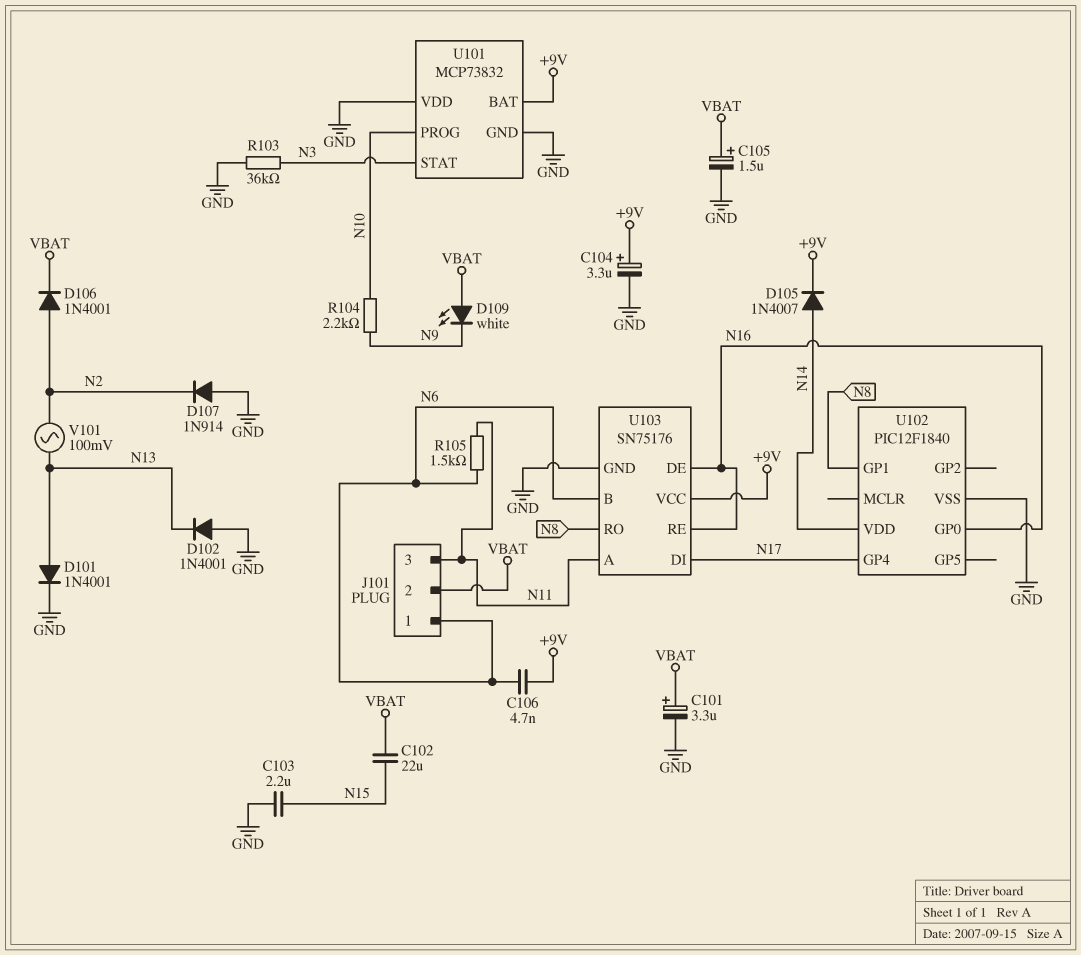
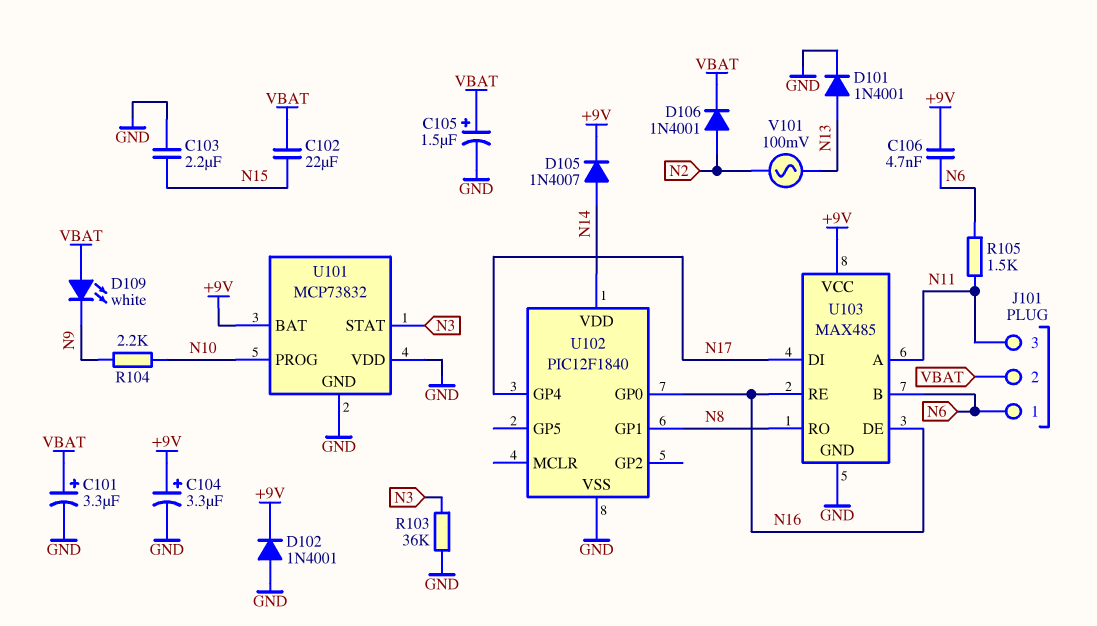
D102: diode 1N4001 (A GND, K N13) -> diode 1N4001 (A GND, K +9V)
D107: diode 1N914 (A GND, K N2) -> none
U103: SN75176 -> MAX485

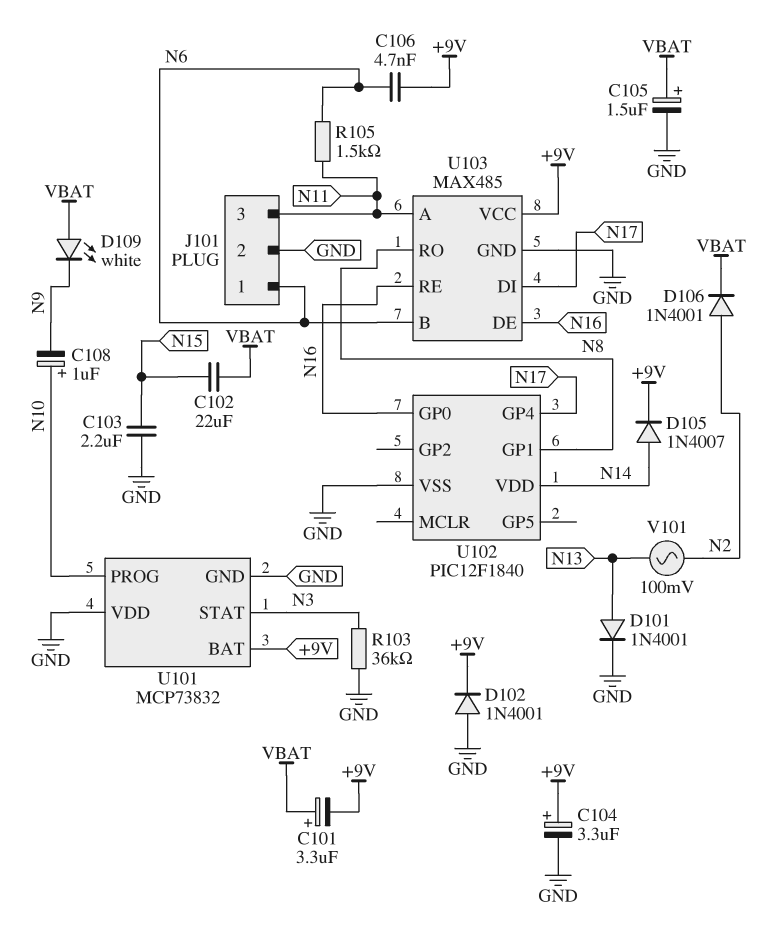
C101: 3.3uF (plus VBAT, minus GND) -> 3.3uF (plus VBAT, minus +9V)
C108: none -> 1uF (plus N10, minus N9)
J101 pin 2: VBAT -> GND
R104: 2.2k (N9, N10) -> none

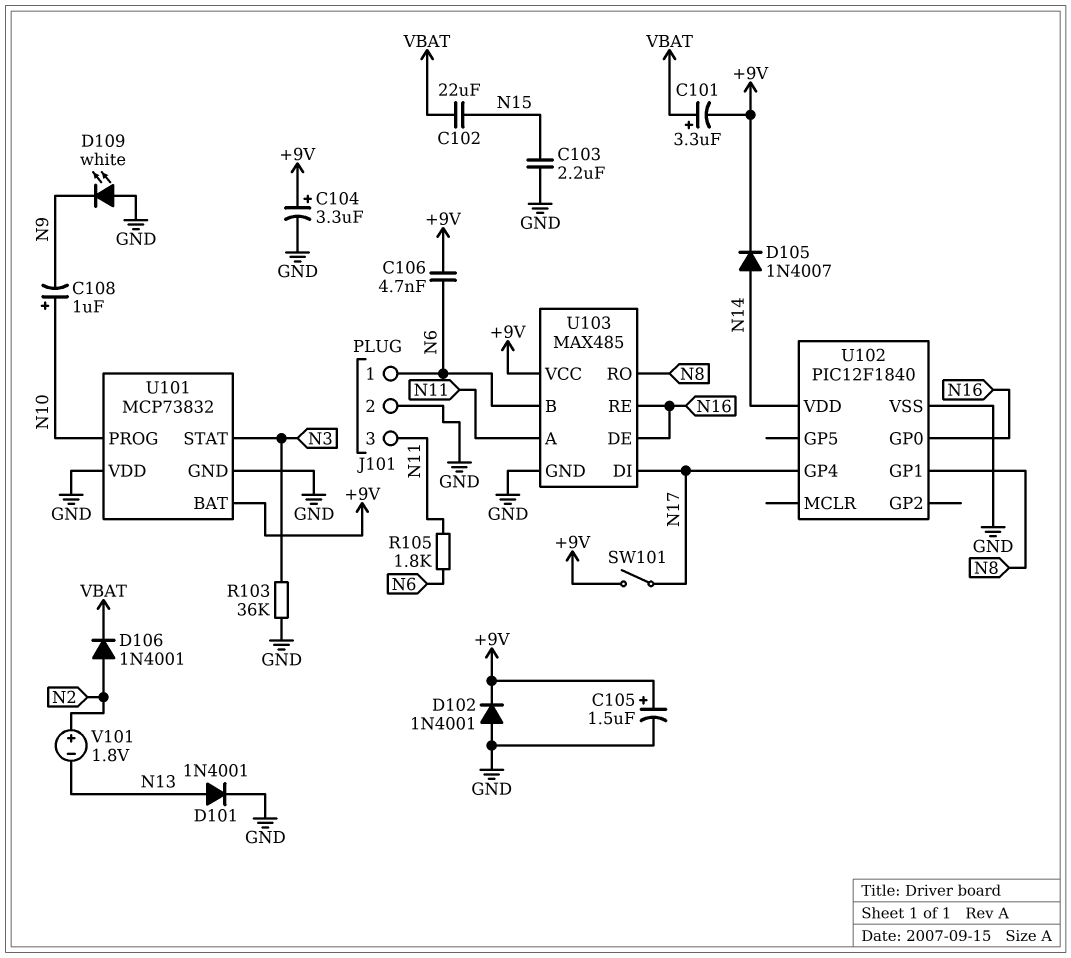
C105: 1.5uF (plus VBAT, minus GND) -> 1.5uF (plus +9V, minus GND)
D109: LED white (A VBAT, K N9) -> LED white (A GND, K N9)
R105: 1.5k (N6, N11) -> 1.8k (N6, N11)
SW101: none -> switch (+9V, N17)
V101: AC 100mV (N2, N13) -> 1.8V (plus N2, minus N13)

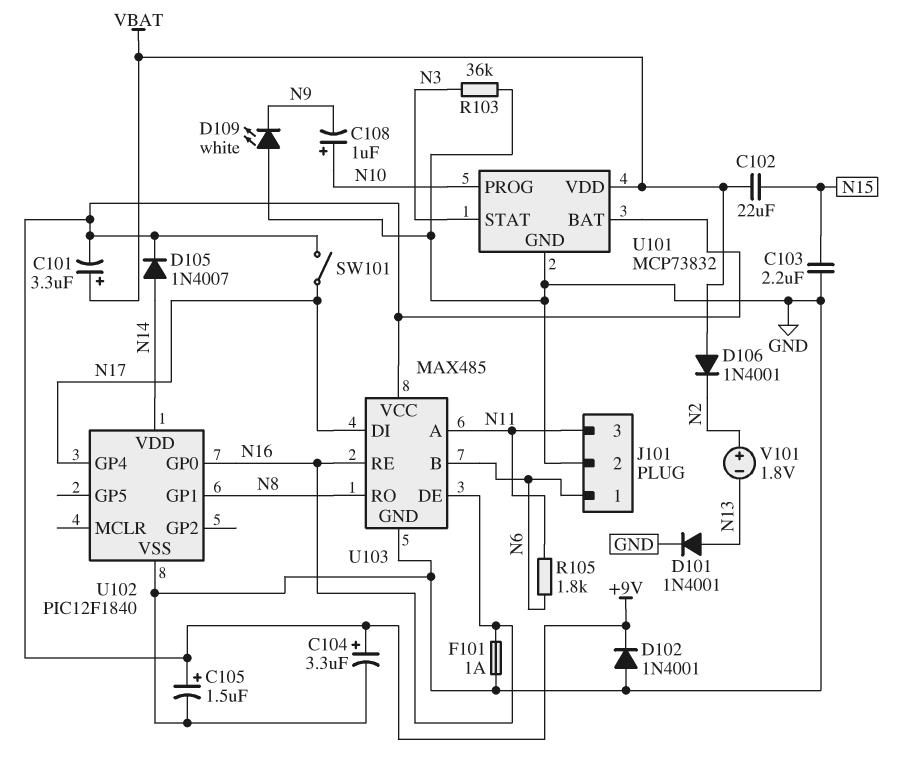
C106: 4.7nF (+9V, N6) -> none
D106: diode 1N4001 (A N2, K VBAT) -> diode 1N4001 (A VBAT, K N2)
F101: none -> 1A (GND, N16)
U101 pin VDD: GND -> VBAT

